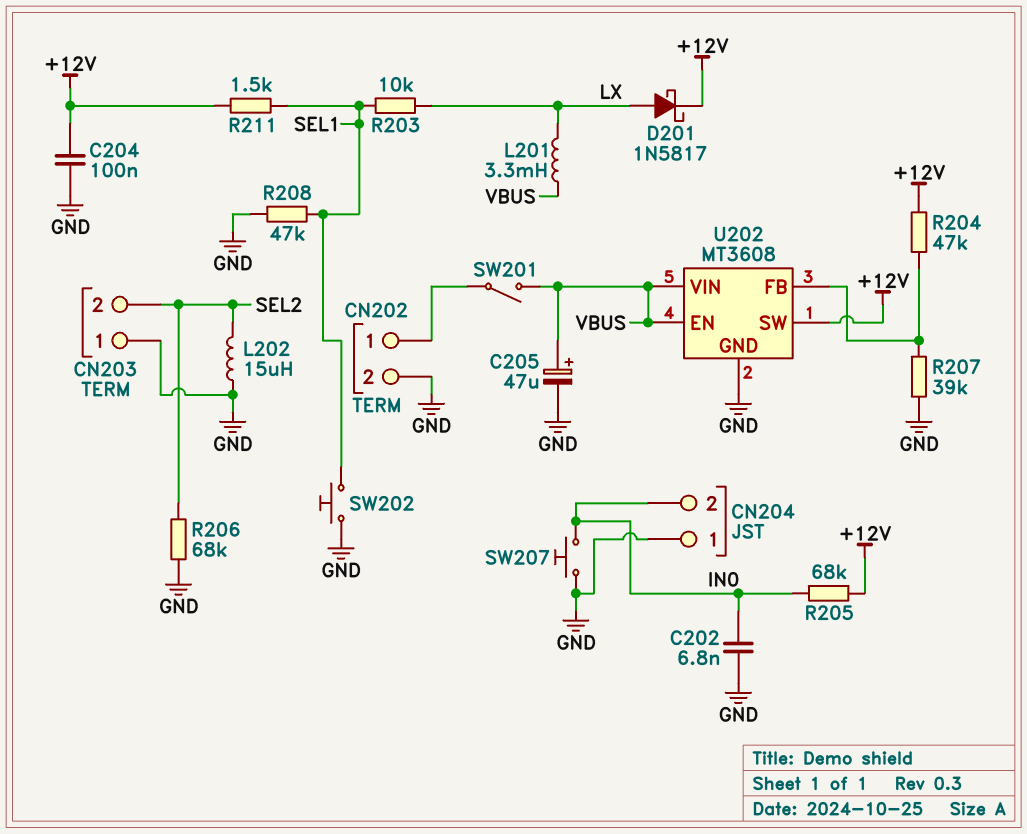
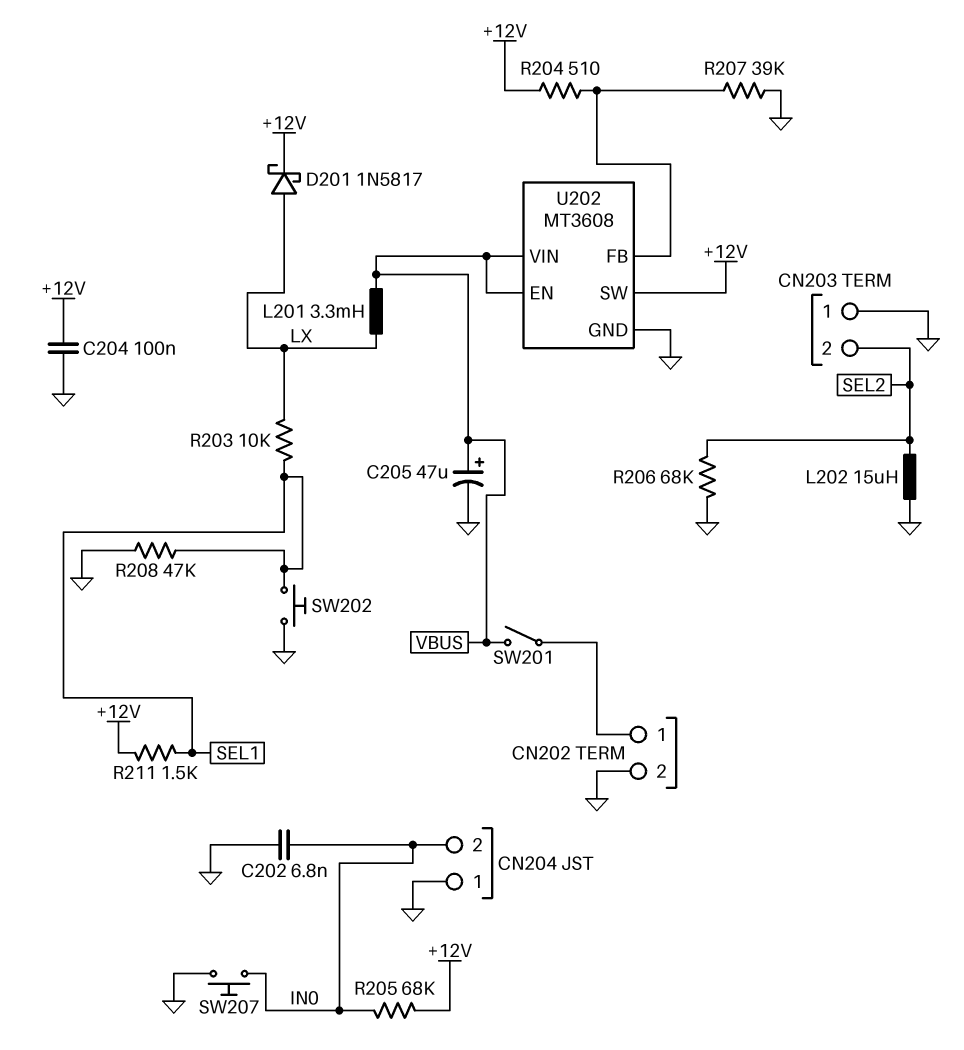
R204: 47k (+12V, U202/FB) -> 510 (+12V, U202/FB)

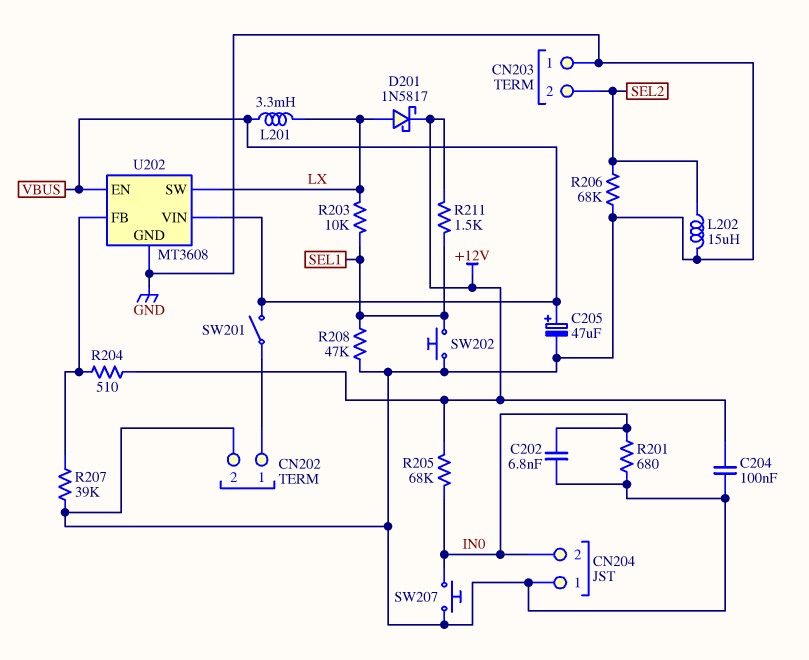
R201: none -> 680 (GND, IN0)
U202 pin SW: +12V -> LX

